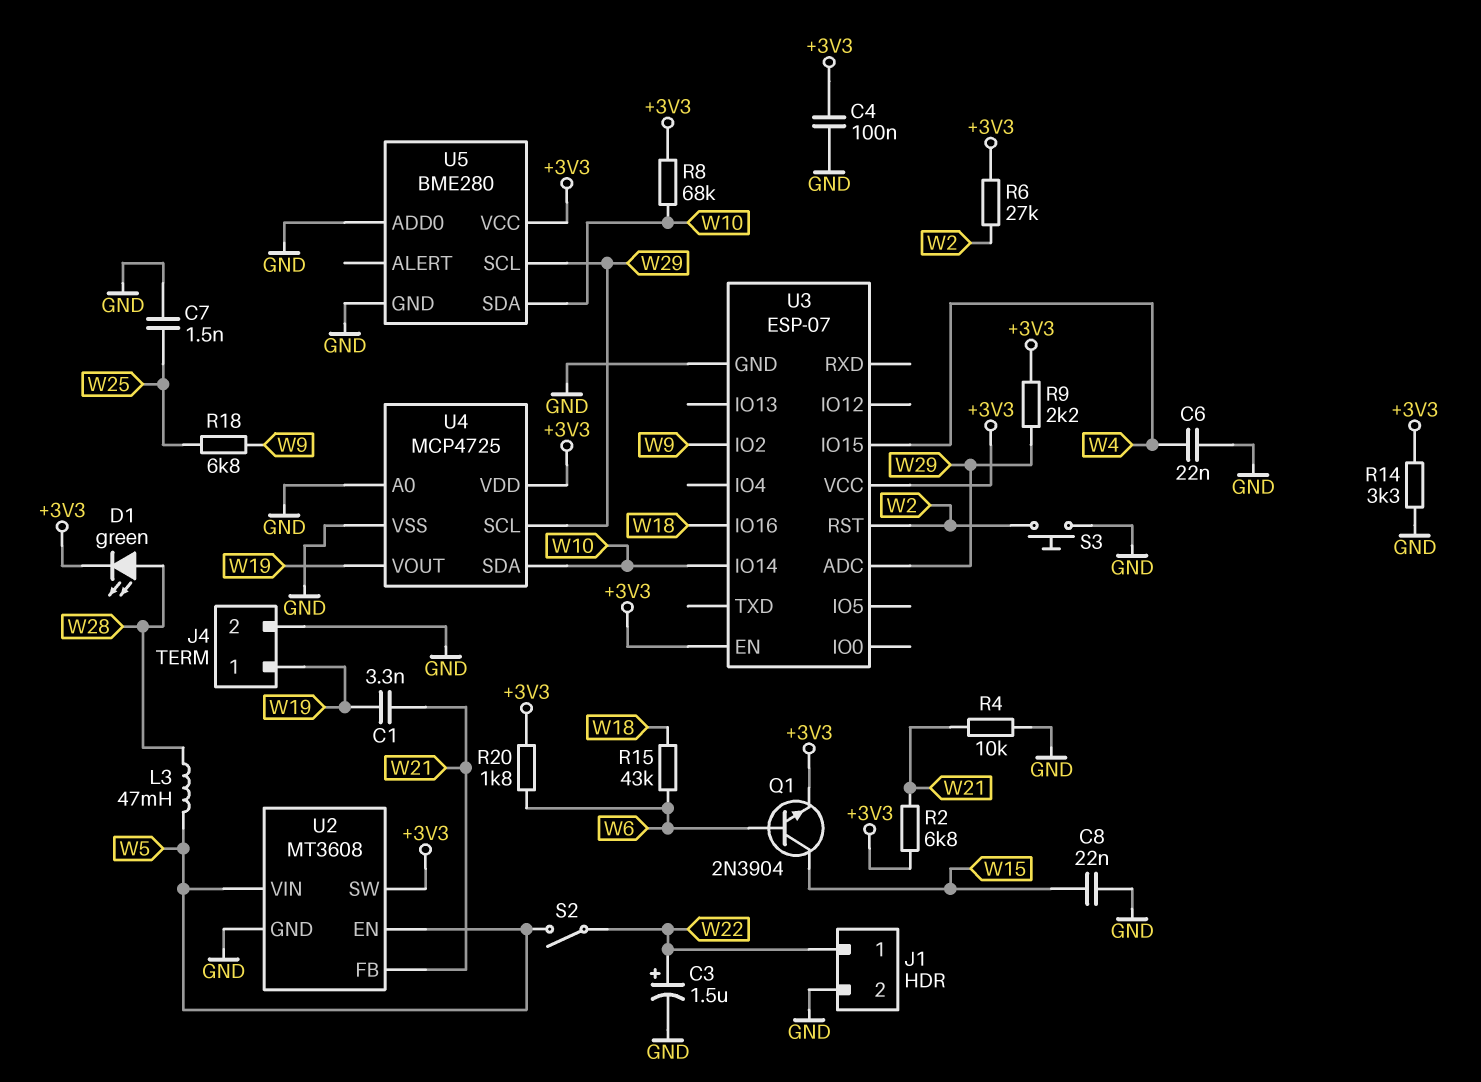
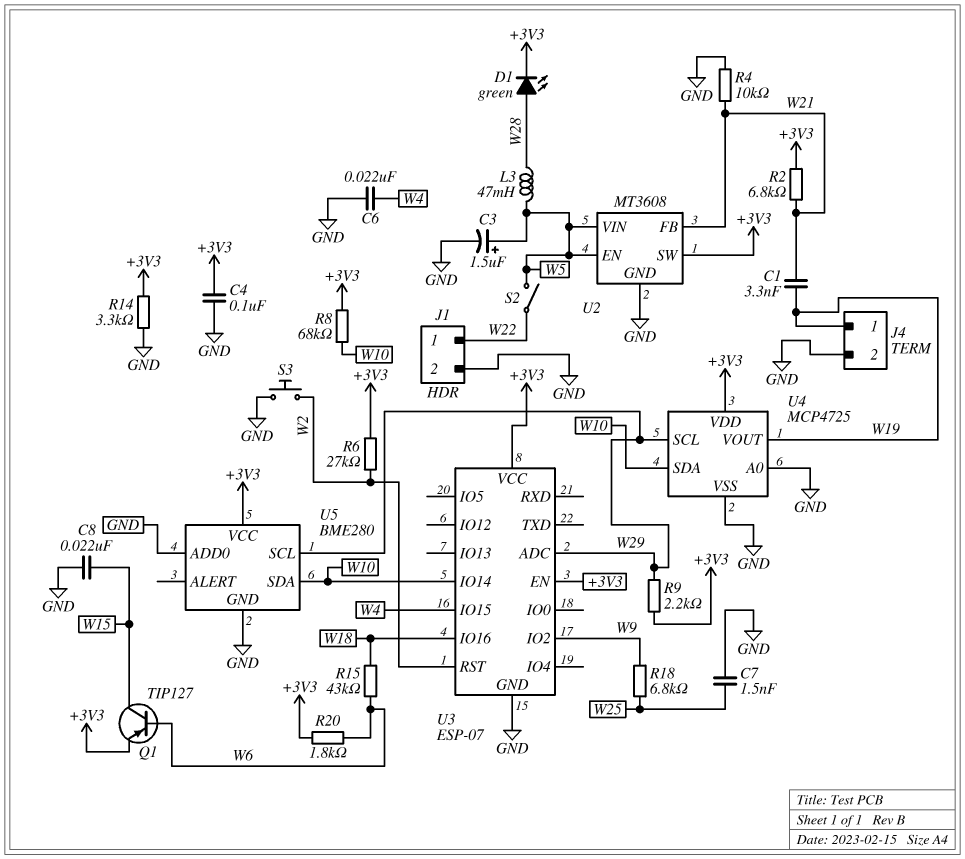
C3: 1.5uF (plus W22, minus GND) -> 1.5uF (plus W5, minus GND)
Q1: NPN 2N3904 (B W6, C W15, E +3V3) -> PNP TIP127 (B W6, C W15, E +3V3)

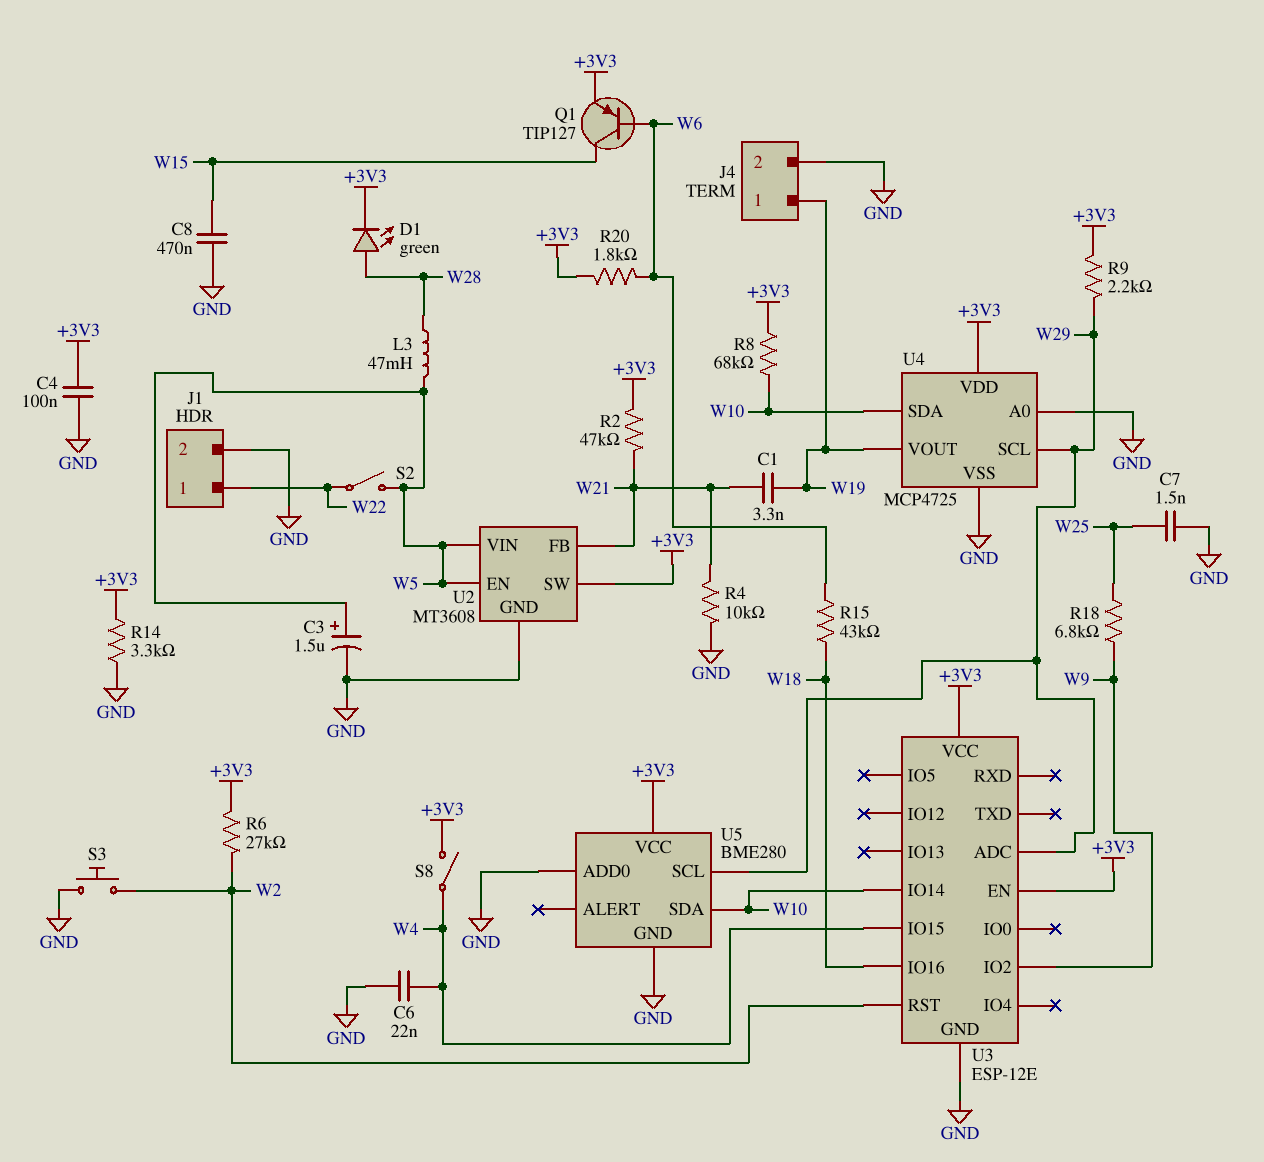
C8: 22nF (GND, W15) -> 470nF (GND, W15)
R2: 6.8k (+3V3, W21) -> 47k (+3V3, W21)
S8: none -> switch (+3V3, W4)
U3: ESP-07 -> ESP-12E

